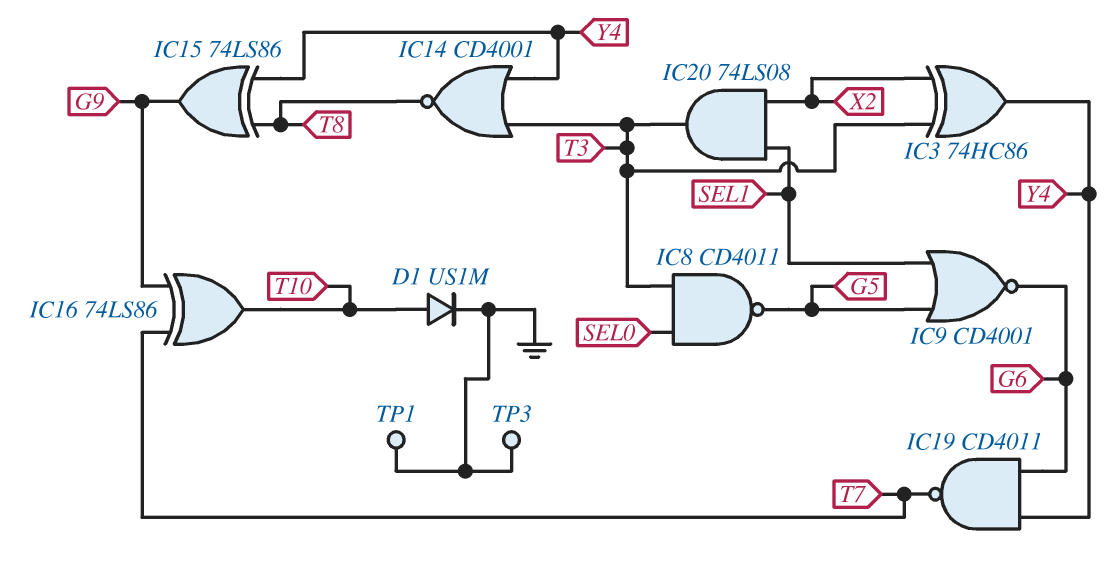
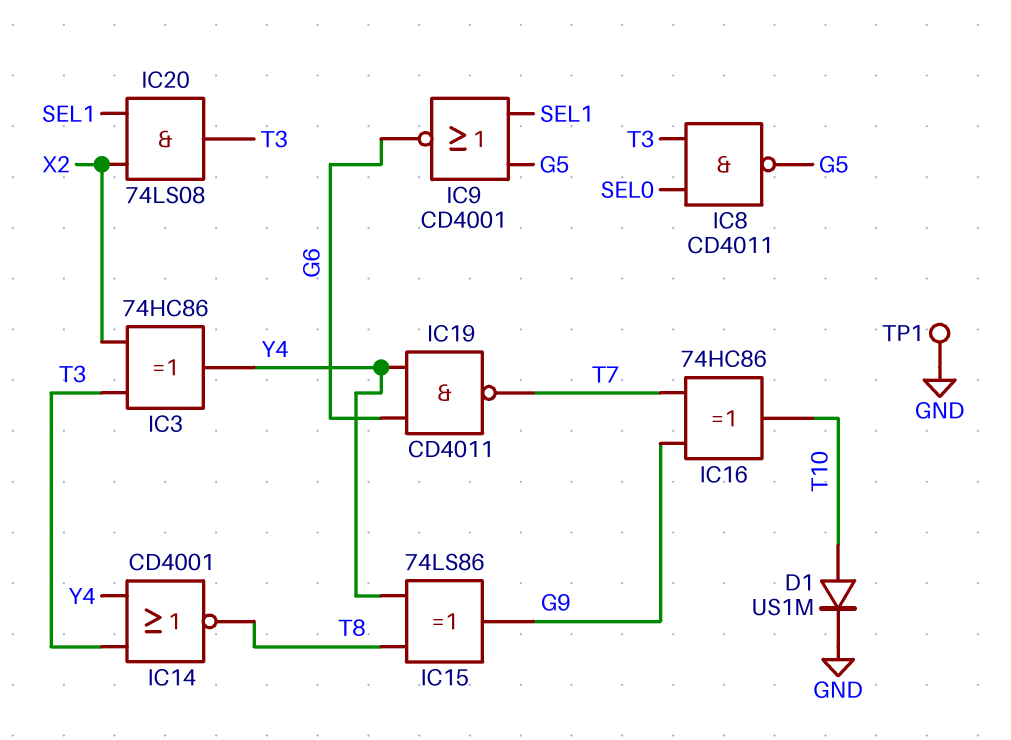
IC16: XOR 74LS86 (in G9, in T7, out T10) -> XOR 74HC86 (in G9, in T7, out T10)
TP3: test point (GND) -> none

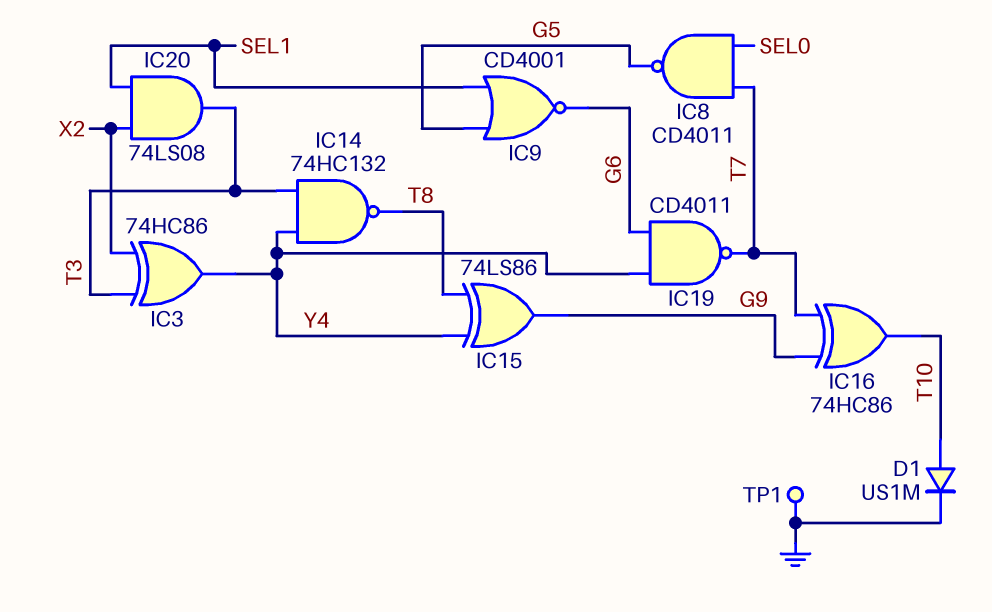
IC8: NAND CD4011 (in SEL0, in T3, out G5) -> NAND CD4011 (in SEL0, in T7, out G5)
IC14: NOR CD4001 (in T3, in Y4, out T8) -> NAND 74HC132 (in T3, in Y4, out T8)

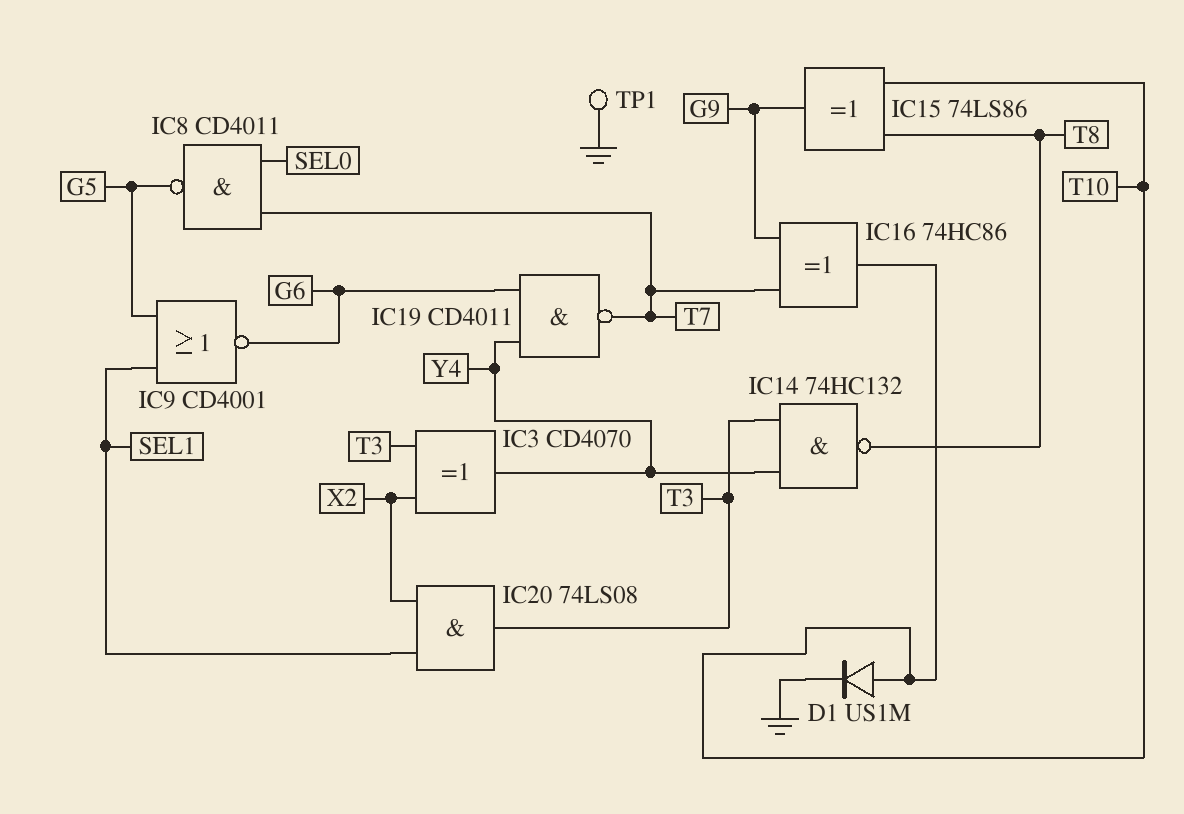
IC3: XOR 74HC86 (in T3, in X2, out Y4) -> XOR CD4070 (in T3, in X2, out Y4)
IC15: XOR 74LS86 (in T8, in Y4, out G9) -> XOR 74LS86 (in T8, in T10, out G9)

